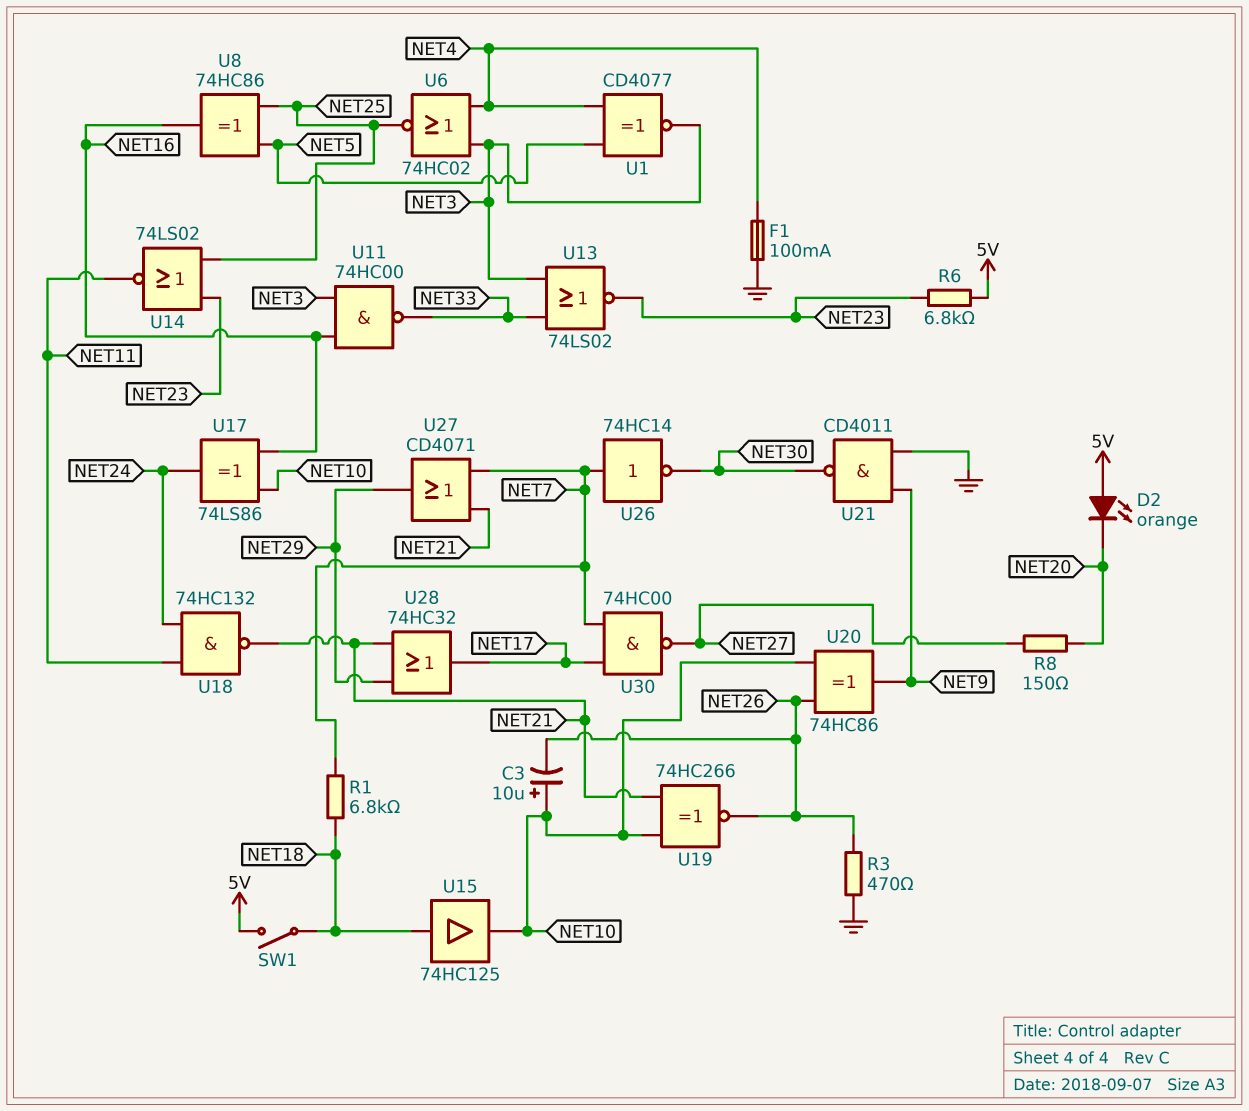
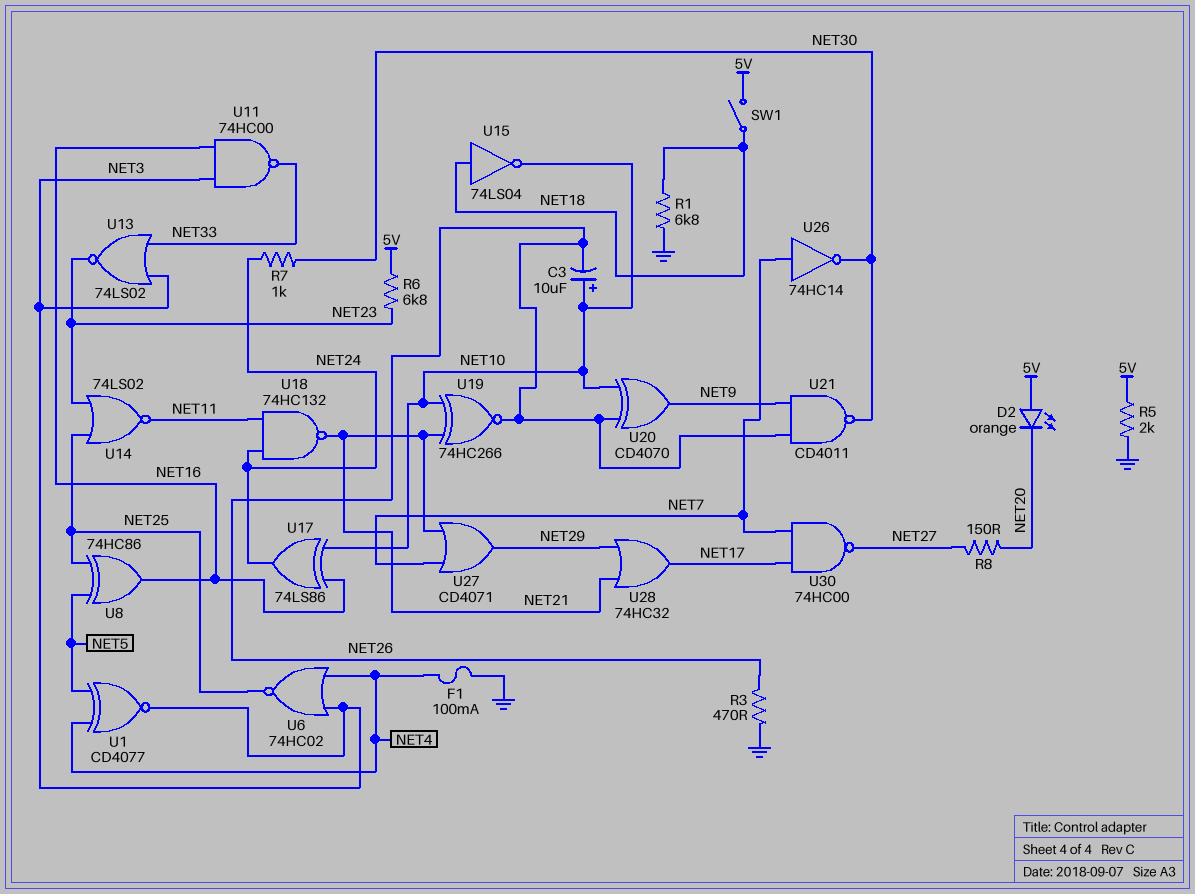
R1: 6.8k (NET7, NET18) -> 6.8k (GND, NET18)
R5: none -> 2k (5V, GND)
R7: none -> 1k (NET24, NET30)
U15: buffer 74HC125 (in NET18, out NET10) -> NOT 74LS04 (in NET18, out NET10)
U20: XOR 74HC86 (in NET10, in NET26, out NET9) -> XOR CD4070 (in NET10, in NET26, out NET9)
U21: NAND CD4011 (in GND, in NET9, out NET30) -> NAND CD4011 (in NET9, in NET26, out NET30)

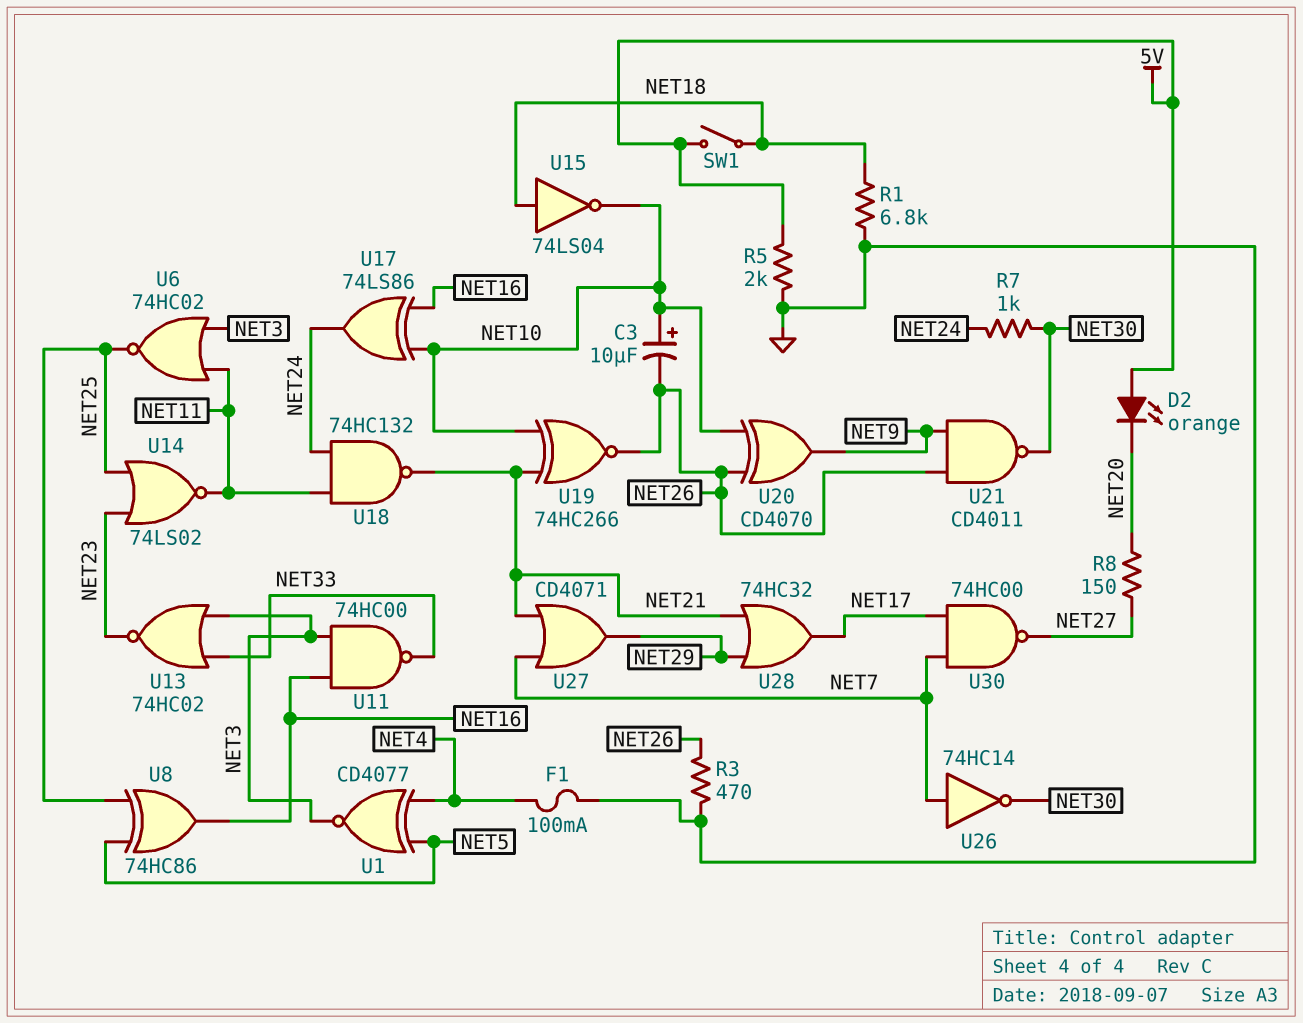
R6: 6.8k (5V, NET23) -> none
U6: NOR 74HC02 (in NET3, in NET4, out NET25) -> NOR 74HC02 (in NET3, in NET11, out NET25)
U13: NOR 74LS02 (in NET3, in NET33, out NET23) -> NOR 74HC02 (in NET3, in NET33, out NET23)

